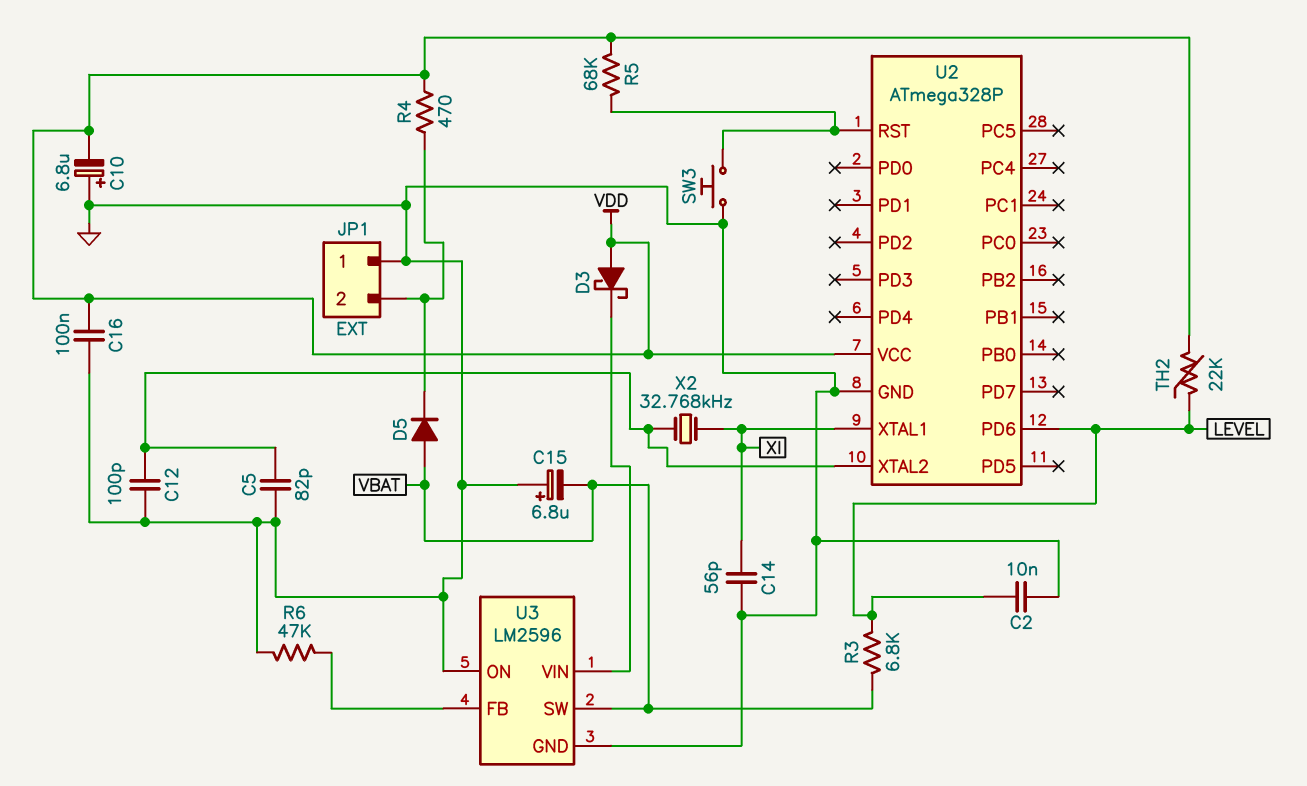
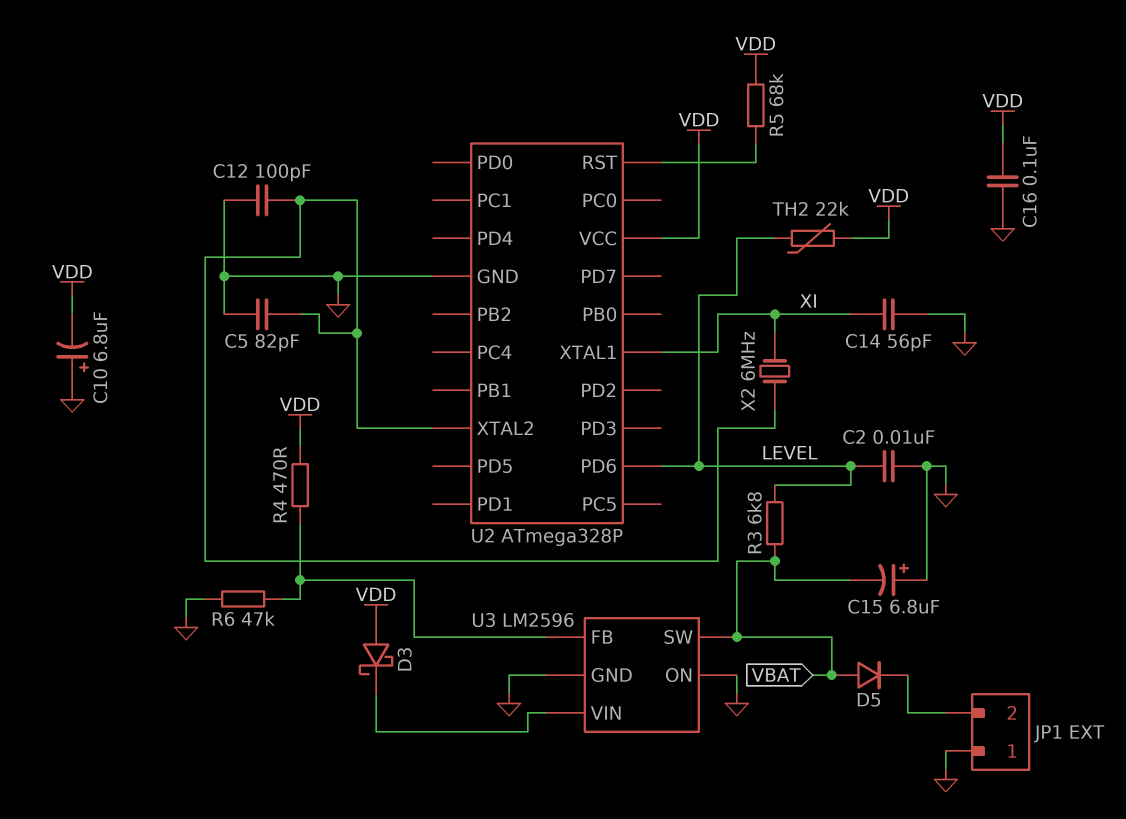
R4: 470 (JP1/2, VDD) -> 470 (U3/FB, VDD)
SW3: button (GND, U2/RST) -> none
X2: 32.768kHz (U2/XTAL2, XI) -> 6MHz (U2/XTAL2, XI)

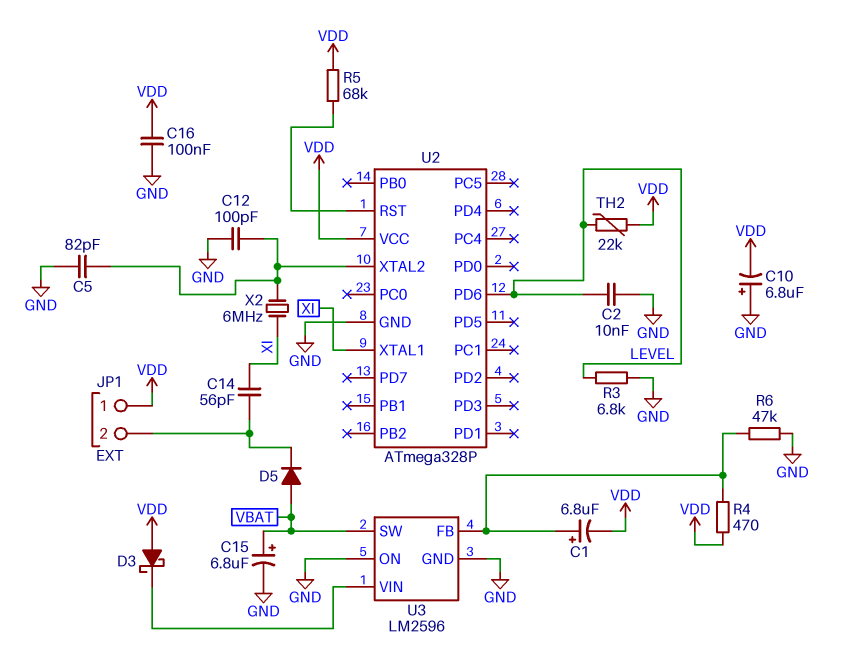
C1: none -> 6.8uF (plus U3/FB, minus VDD)
C14: 56pF (GND, XI) -> 56pF (JP1/2, XI)
C15: 6.8uF (plus GND, minus VBAT) -> 6.8uF (plus VBAT, minus GND)
JP1 pin 1: GND -> VDD
R3: 6.8k (LEVEL, VBAT) -> 6.8k (GND, LEVEL)

